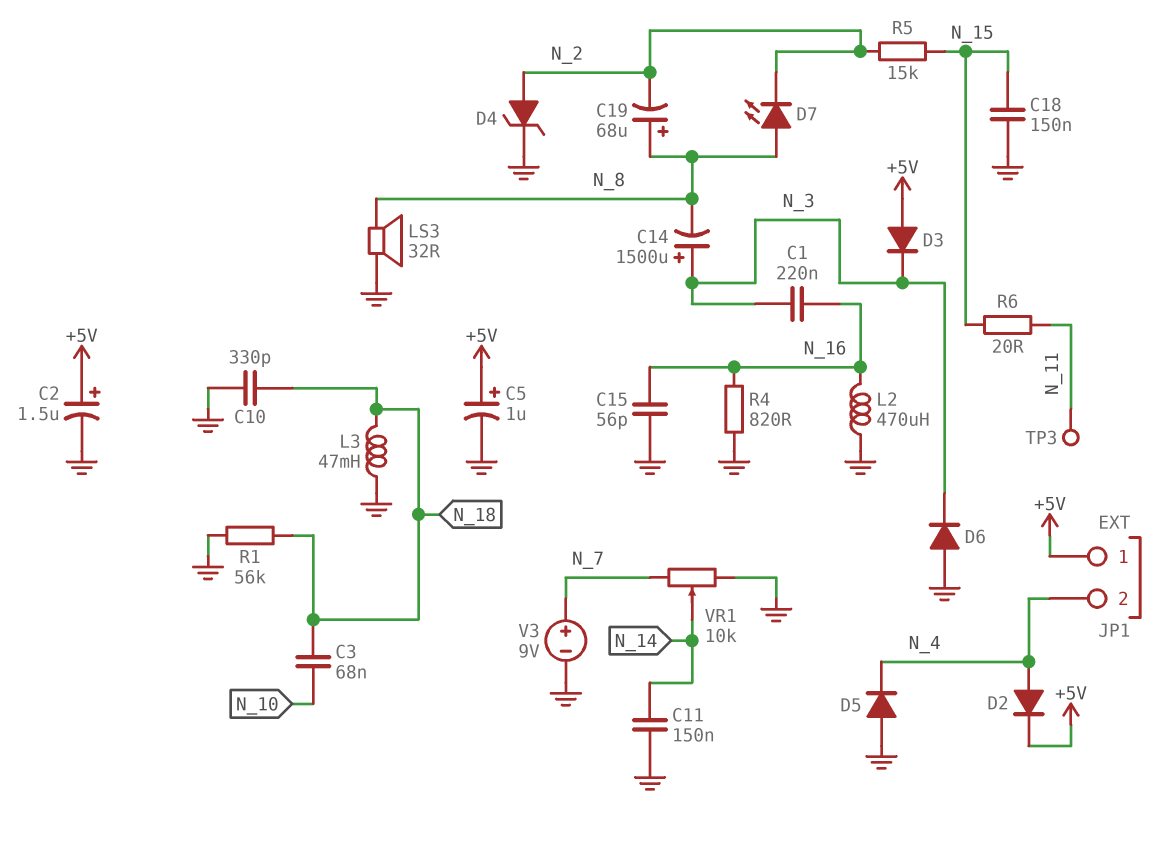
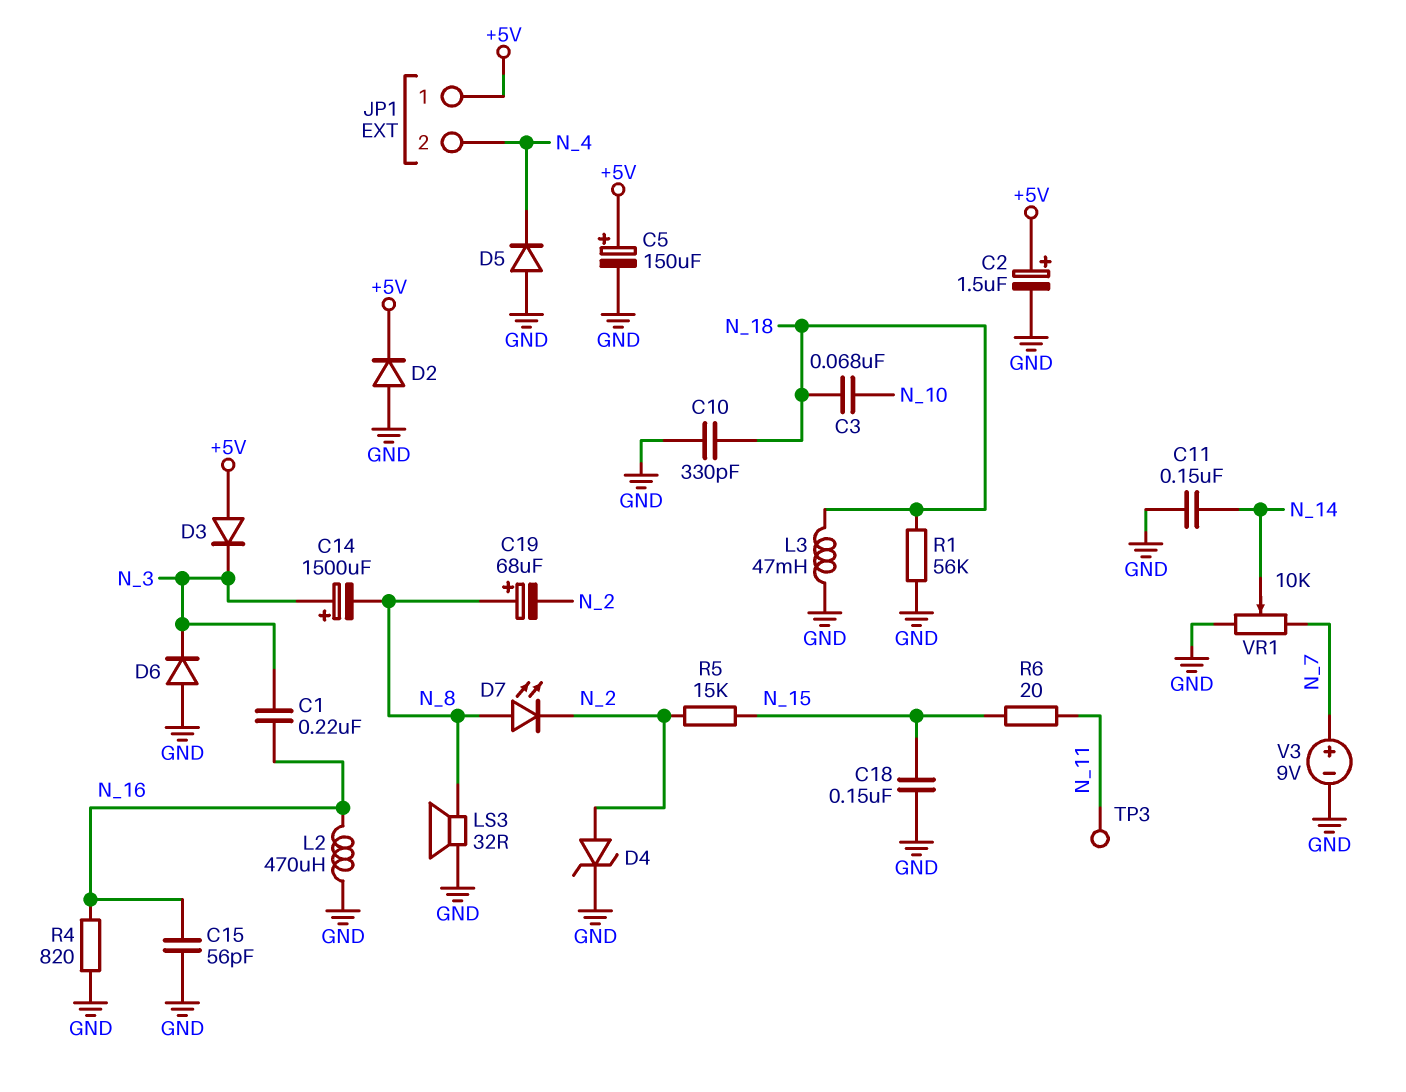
C5: 1uF (plus +5V, minus GND) -> 150uF (plus +5V, minus GND)
D2: diode (A N_4, K +5V) -> diode (A GND, K +5V)

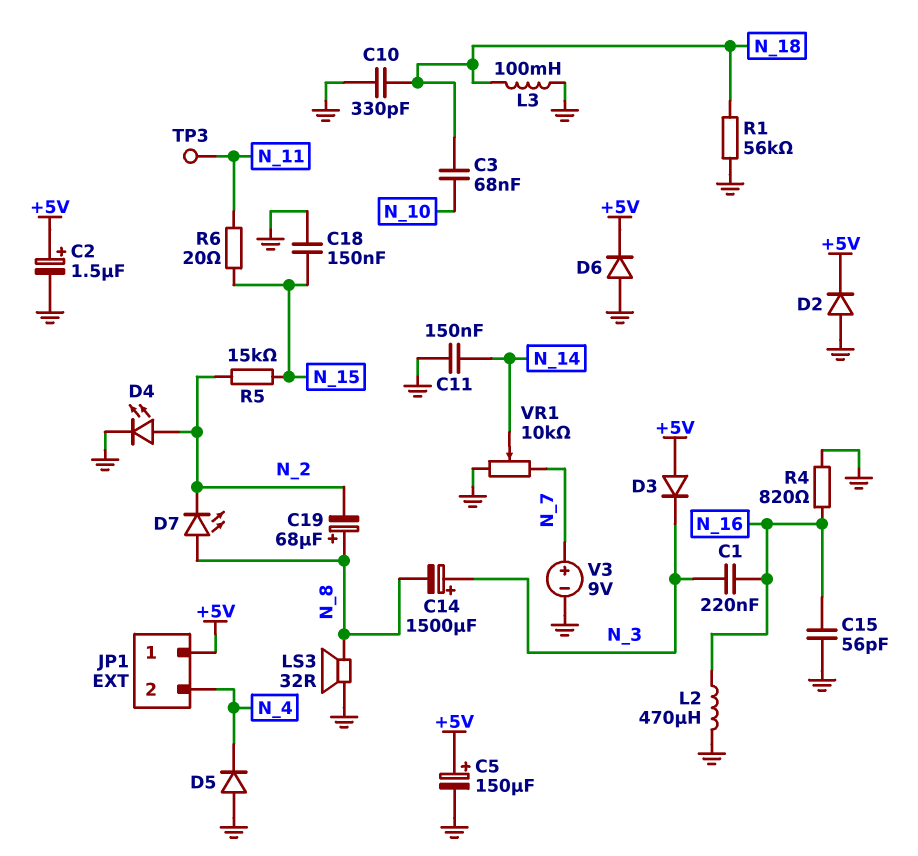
D4: zener (A N_2, K GND) -> LED (A N_2, K GND)
D6: diode (A GND, K N_3) -> diode (A GND, K +5V)
L3: 47mH (GND, N_18) -> 100mH (GND, N_18)

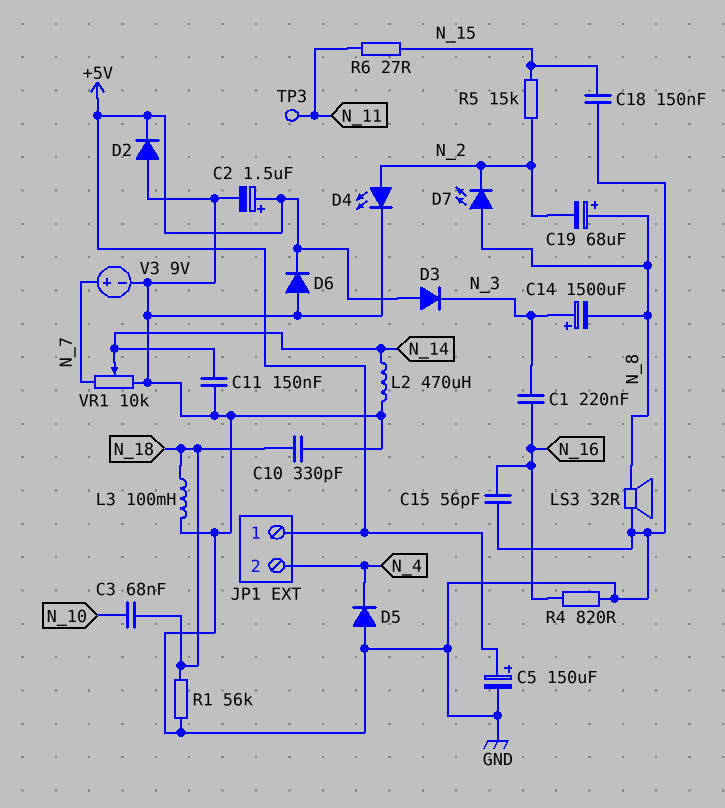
L2: 470uH (GND, N_16) -> 470uH (GND, N_14)
R6: 20 (N_11, N_15) -> 27 (N_11, N_15)

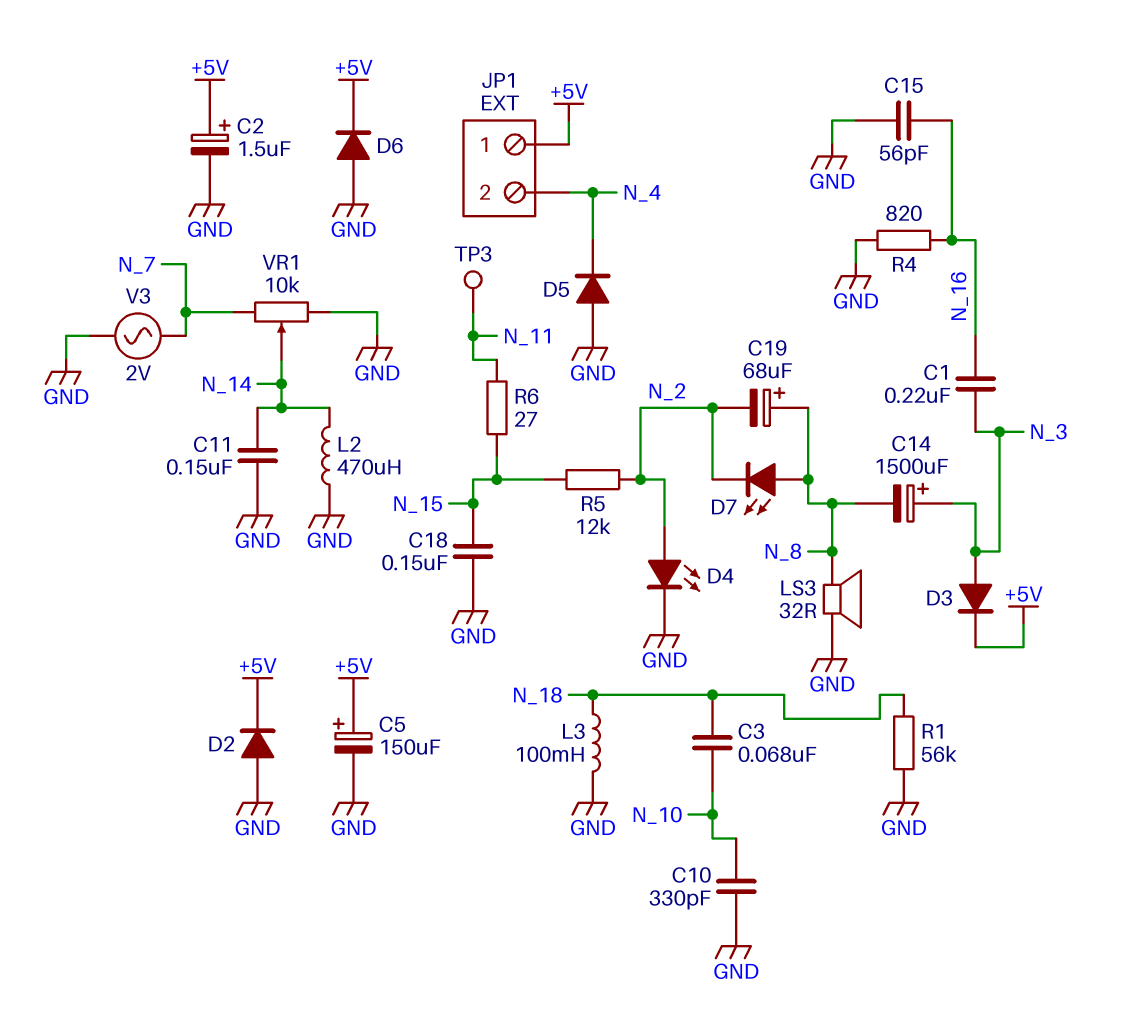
C10: 330pF (GND, N_18) -> 330pF (GND, N_10)
D3: diode (A +5V, K N_3) -> diode (A N_3, K +5V)
R5: 15k (N_2, N_15) -> 12k (N_2, N_15)
V3: 9V (plus N_7, minus GND) -> AC 2V (GND, N_7)

